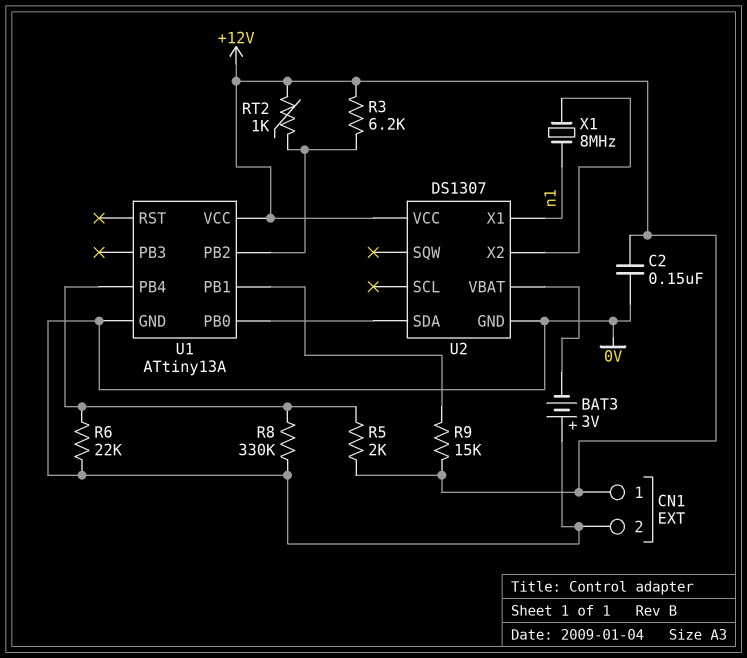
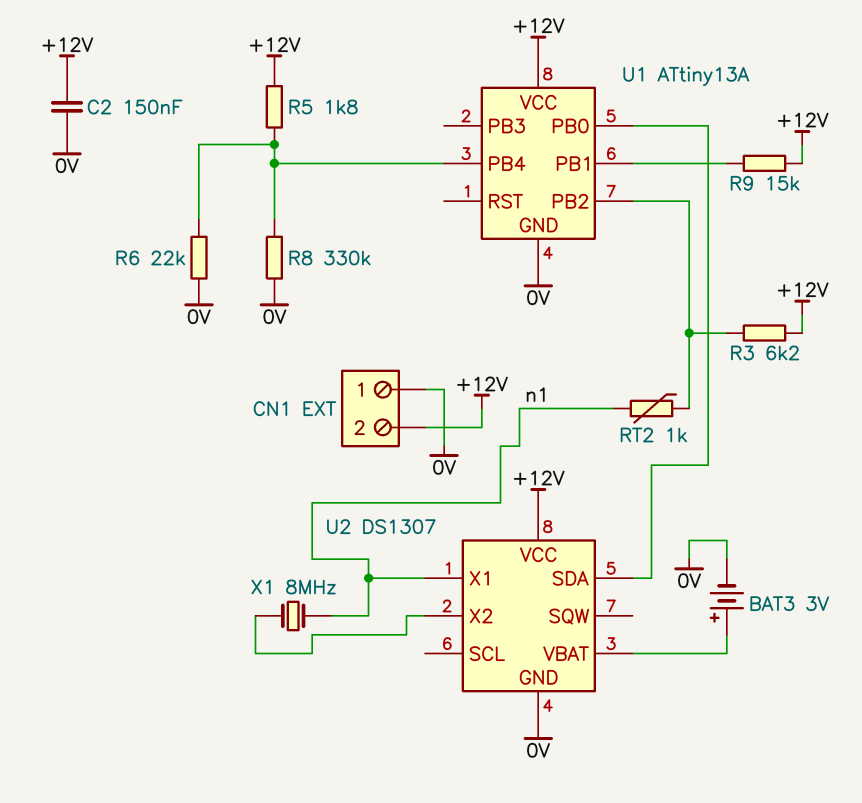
BAT3: 3V (plus 0V, minus U2/VBAT) -> 3V (plus U2/VBAT, minus 0V)
CN1 pin 1: +12V -> 0V
CN1 pin 2: 0V -> +12V
R5: 2k (+12V, U1/PB4) -> 1.8k (+12V, U1/PB4)
RT2: 1k (+12V, U1/PB2) -> 1k (U1/PB2, n1)

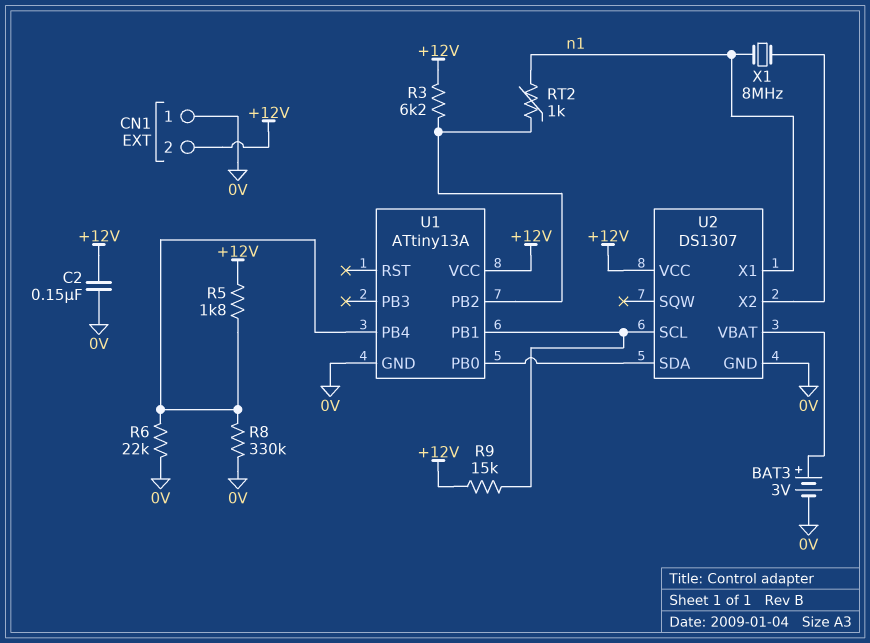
U2 pin SCL: none -> U1/PB1

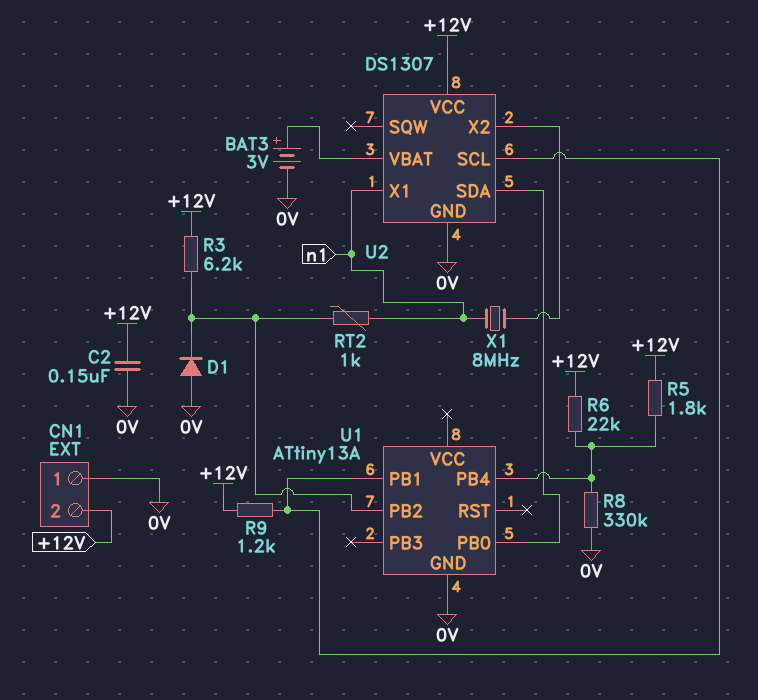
D1: none -> diode (A 0V, K U1/PB2)
R6: 22k (0V, U1/PB4) -> 22k (+12V, U1/PB4)
R9: 15k (+12V, U1/PB1) -> 1.2k (+12V, U1/PB1)
U1 pin VCC: +12V -> none

